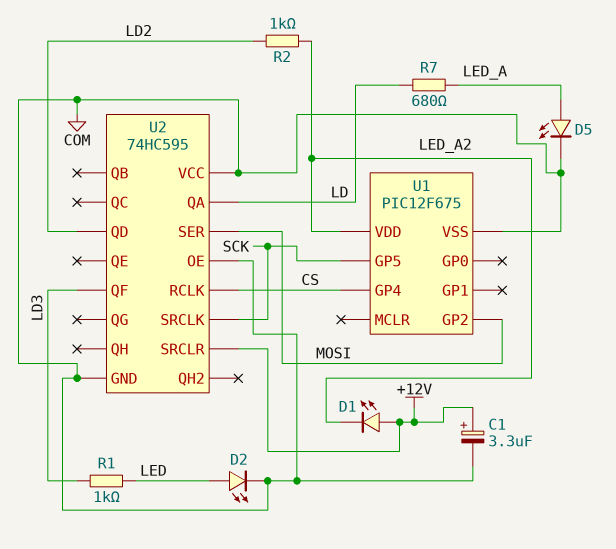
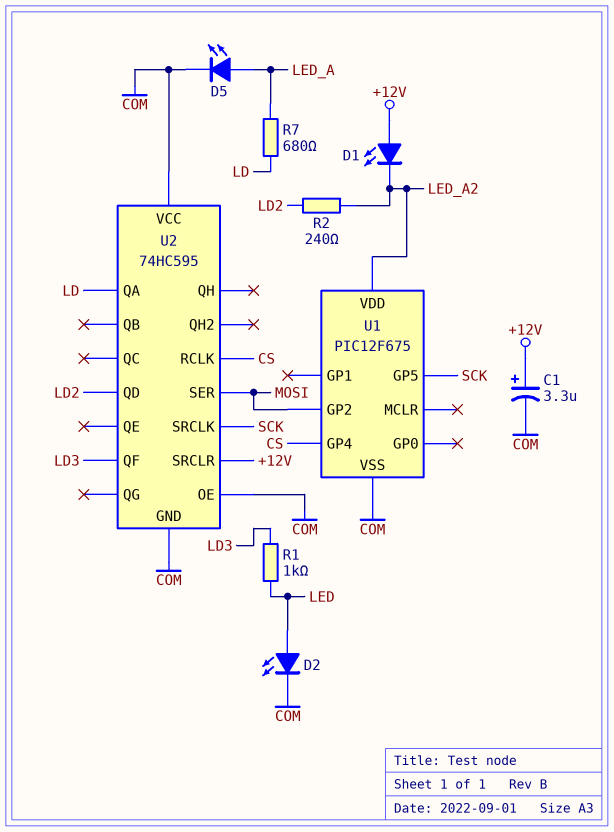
R2: 1k (LD2, LED_A2) -> 240 (LD2, LED_A2)

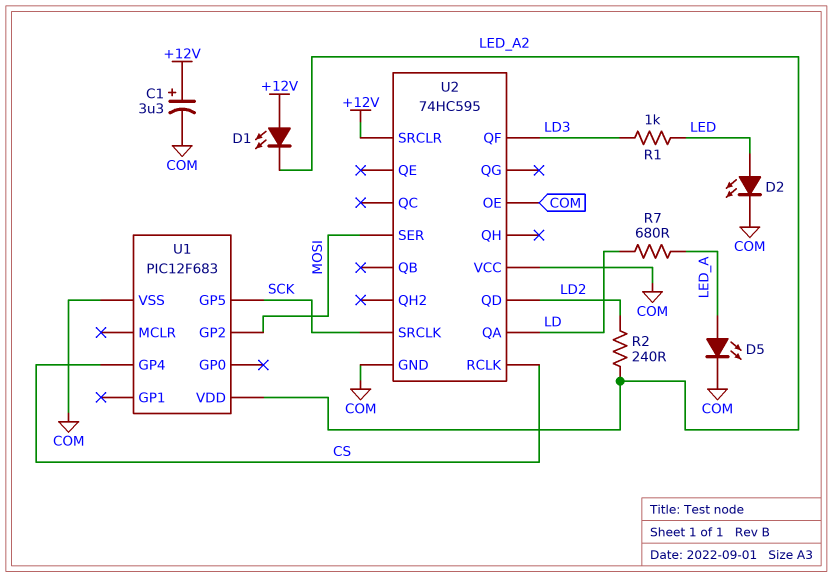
U1: PIC12F675 -> PIC12F683

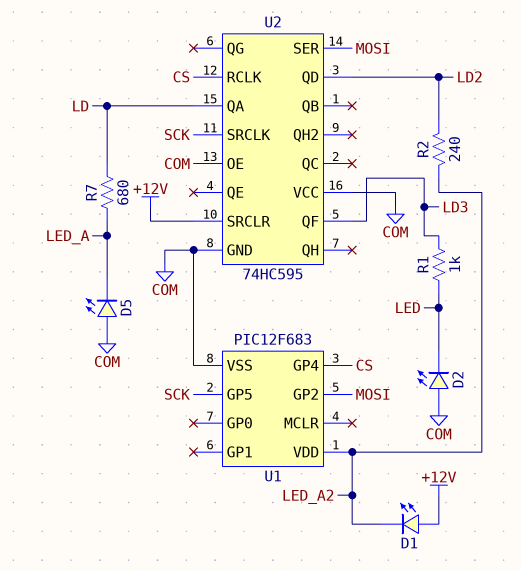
C1: 3.3uF (plus +12V, minus COM) -> none
D2: LED (A LED, K COM) -> LED (A COM, K LED)
D5: LED (A LED_A, K COM) -> LED (A COM, K LED_A)

